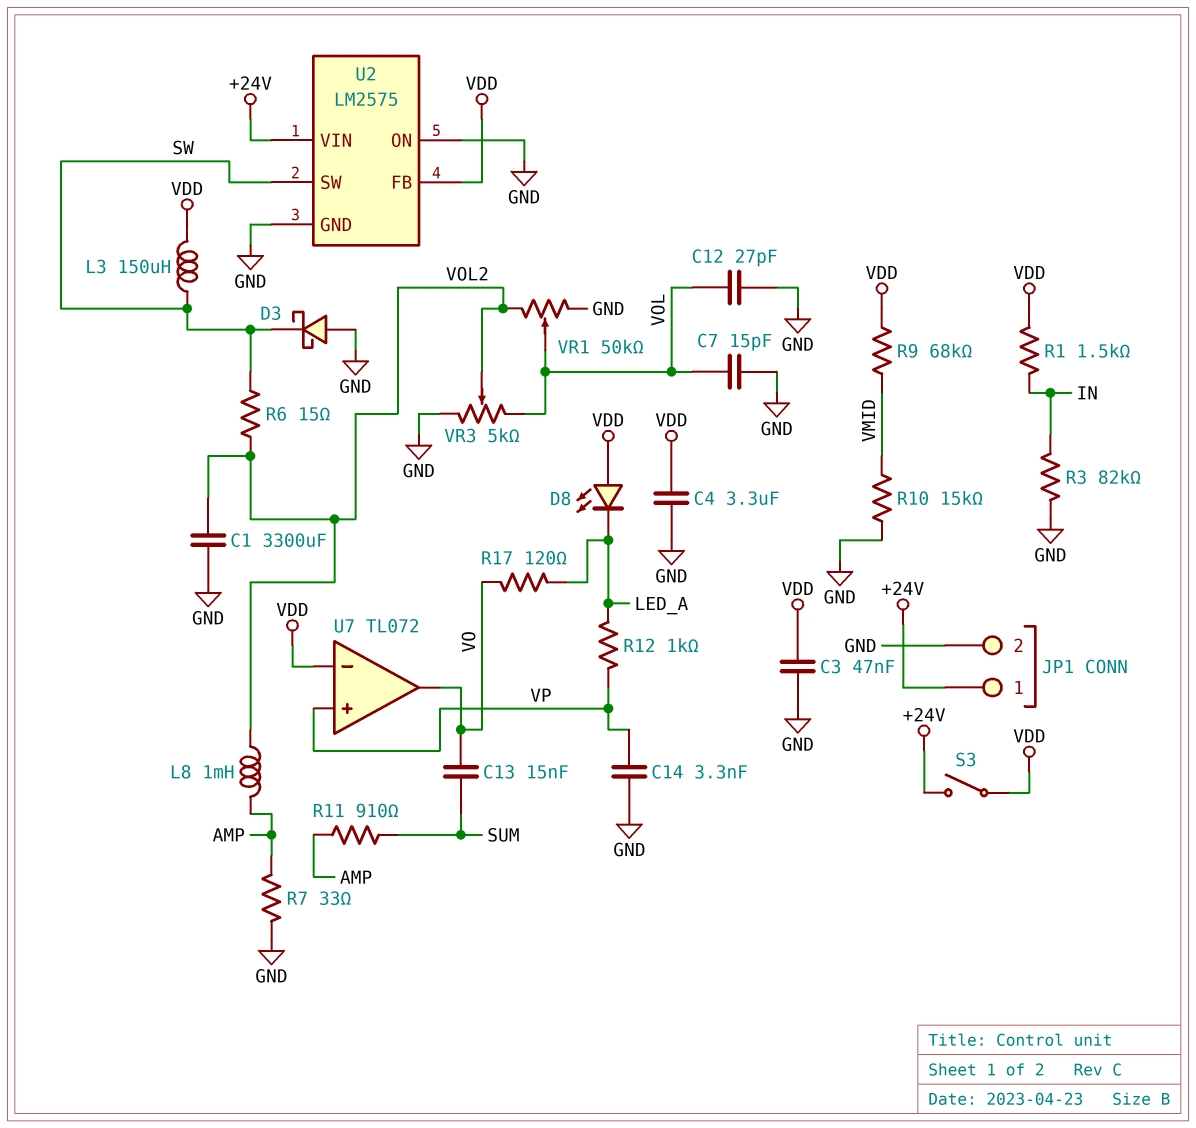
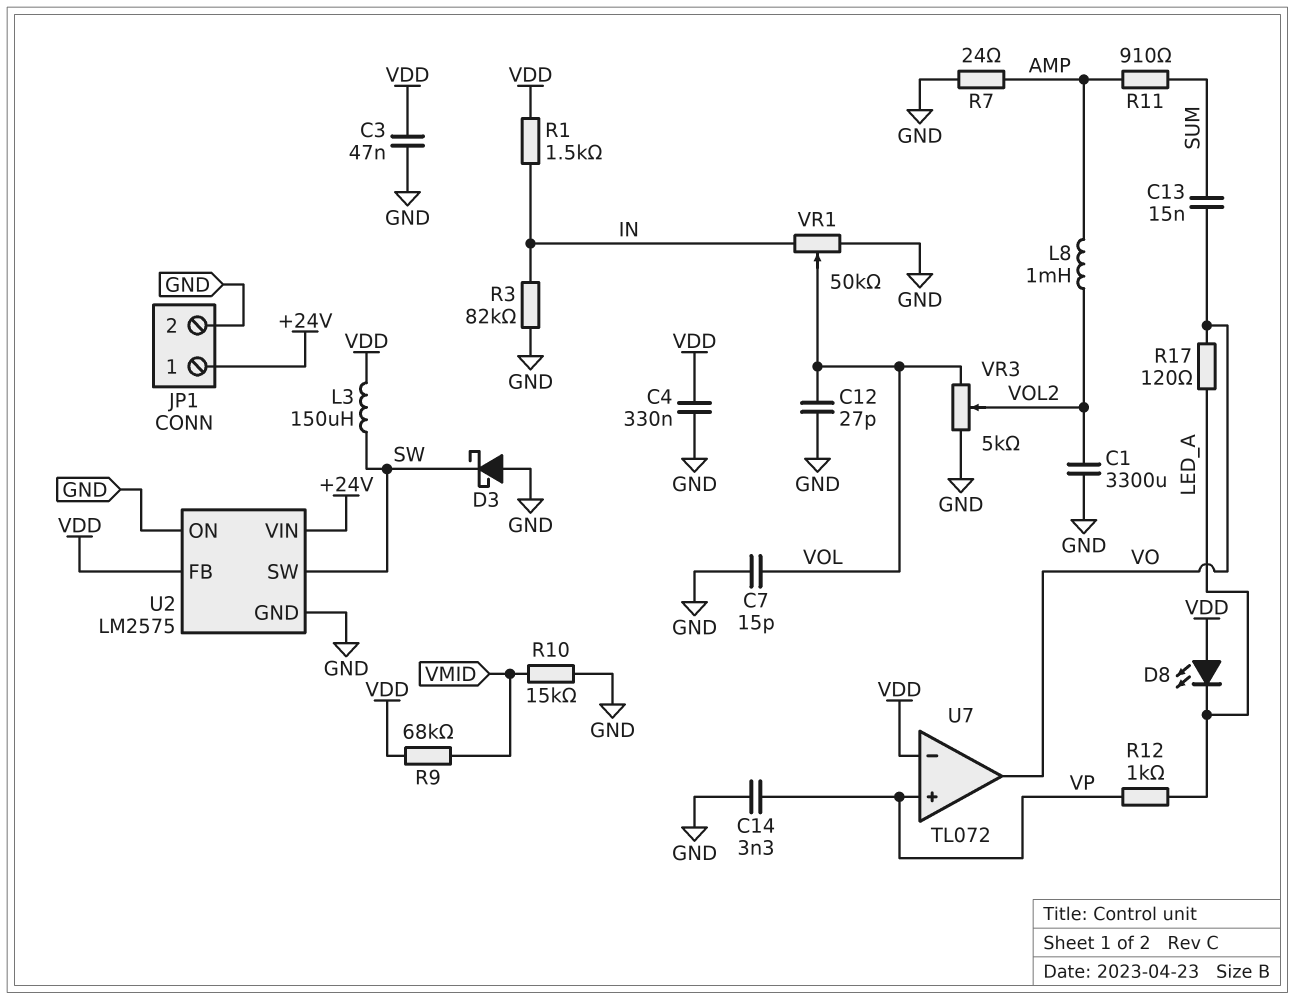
C4: 3.3uF (GND, VDD) -> 330nF (GND, VDD)
R6: 15 (SW, VOL2) -> none
R7: 33 (AMP, GND) -> 24 (AMP, GND)
S3: switch (+24V, VDD) -> none
VR1: 50k (GND, VOL2, wiper VOL) -> 50k (GND, IN, wiper VOL)

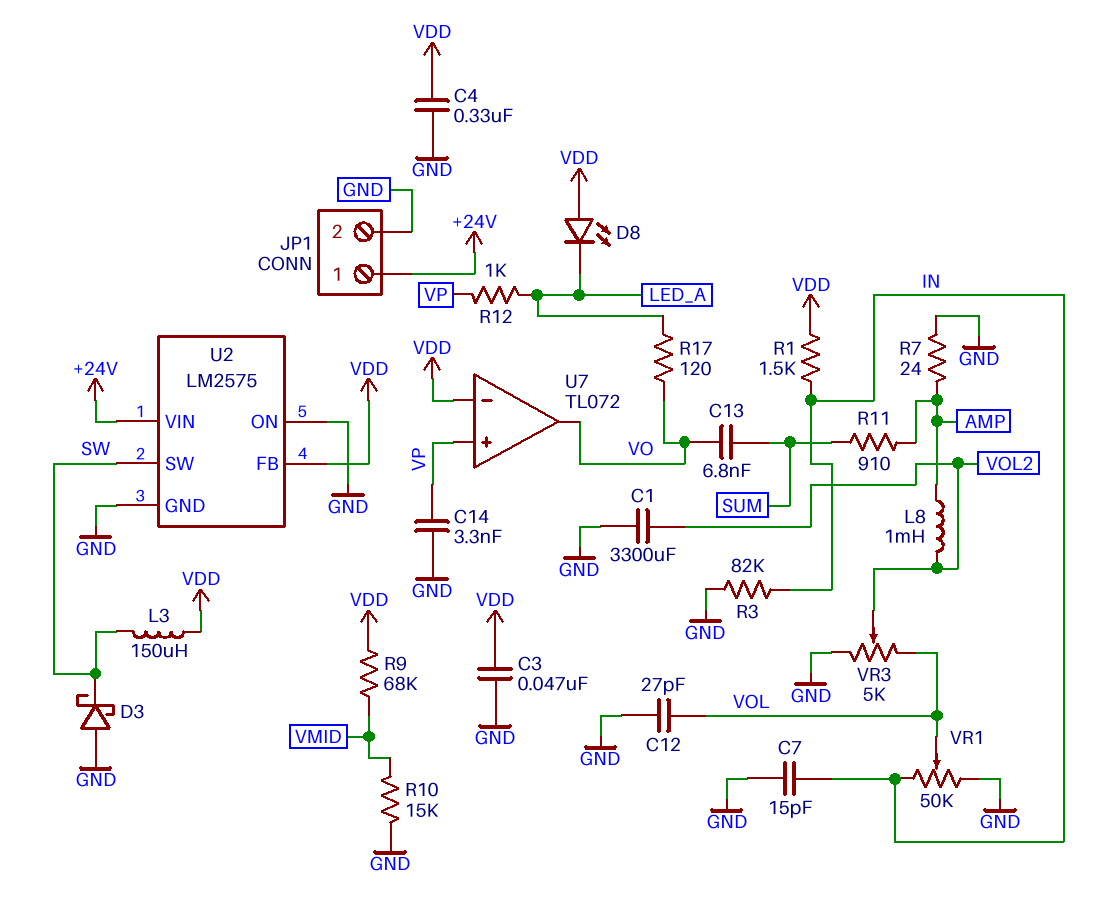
C7: 15pF (GND, VOL) -> 15pF (GND, IN)
C13: 15nF (SUM, VO) -> 6.8nF (SUM, VO)

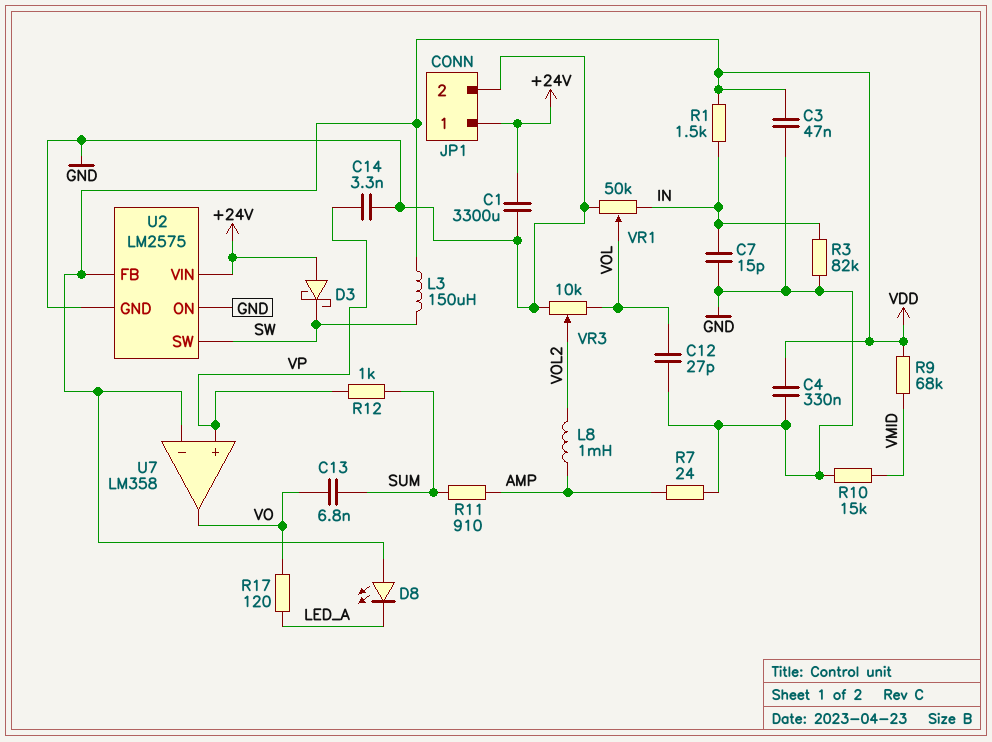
C1: 3300uF (GND, VOL2) -> 3300uF (+24V, GND)
D3: schottky (A GND, K SW) -> schottky (A +24V, K SW)
R12: 1k (LED_A, VP) -> 1k (SUM, VP)
U7: TL072 -> LM358
VR3: 5k (GND, VOL, wiper VOL2) -> 10k (GND, VOL, wiper VOL2)

